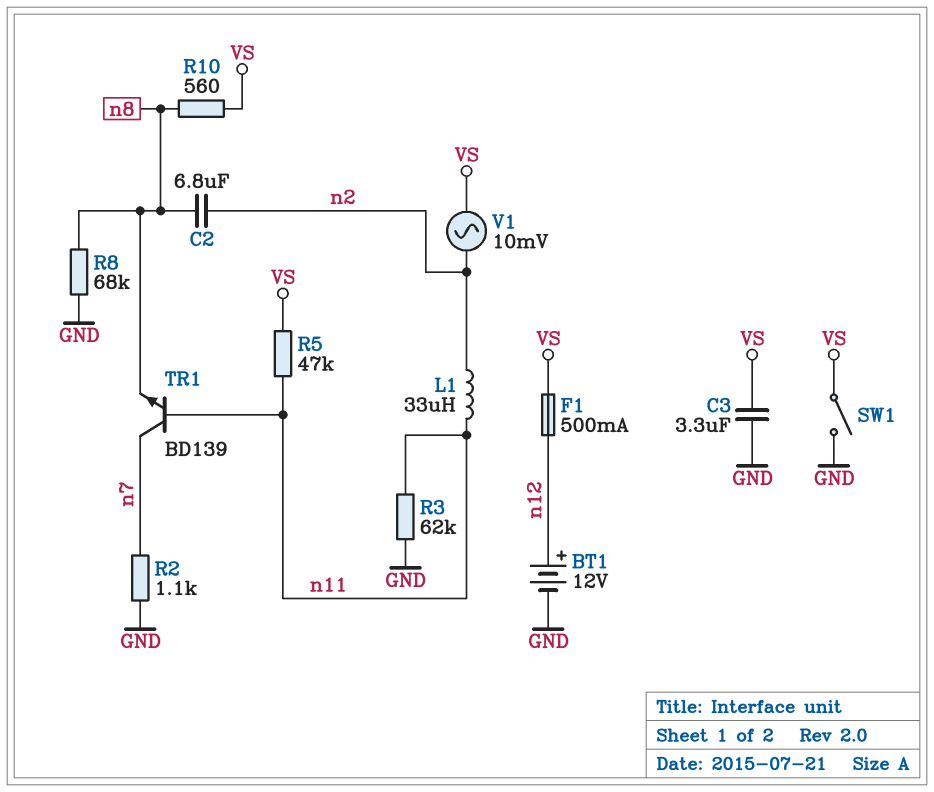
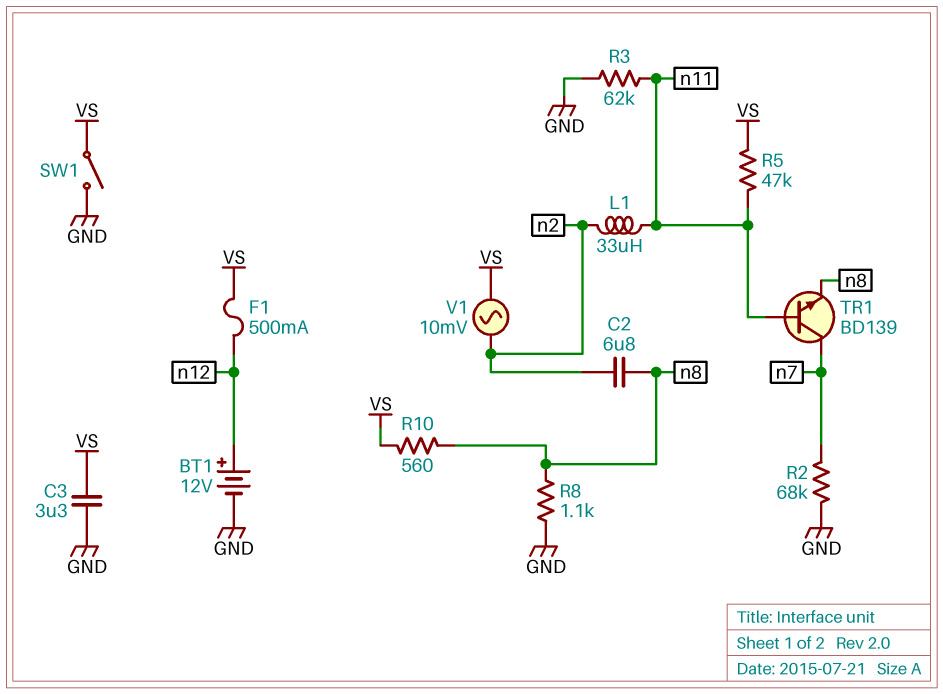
R2: 1.1k (GND, n7) -> 68k (GND, n7)
R8: 68k (GND, n8) -> 1.1k (GND, n8)

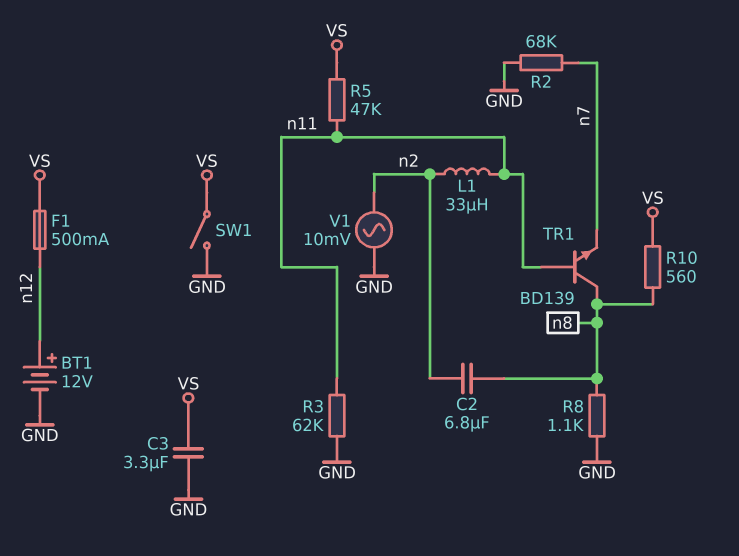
TR1: NPN BD139 (B n11, C n7, E n8) -> NPN BD139 (B n11, C n8, E n7)
V1: AC 10mV (VS, n2) -> AC 10mV (GND, n2)

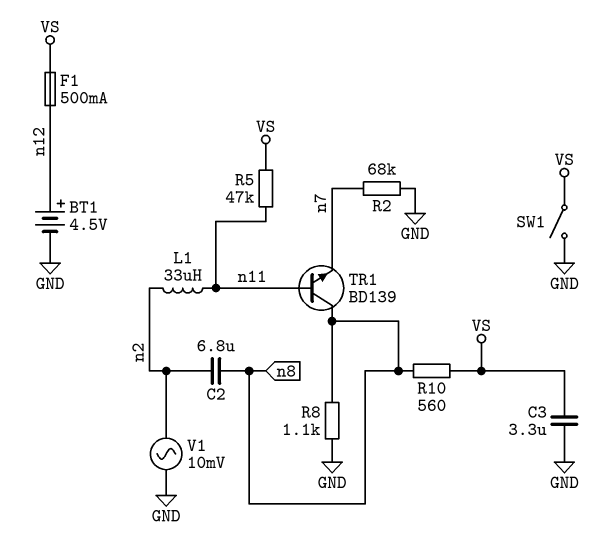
BT1: 12V (plus n12, minus GND) -> 4.5V (plus n12, minus GND)
R3: 62k (GND, n11) -> none

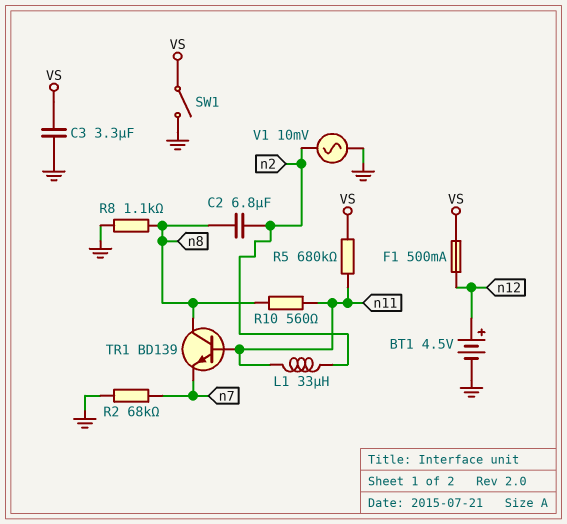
R5: 47k (VS, n11) -> 680k (VS, n11)
R10: 560 (VS, n8) -> 560 (n8, n11)

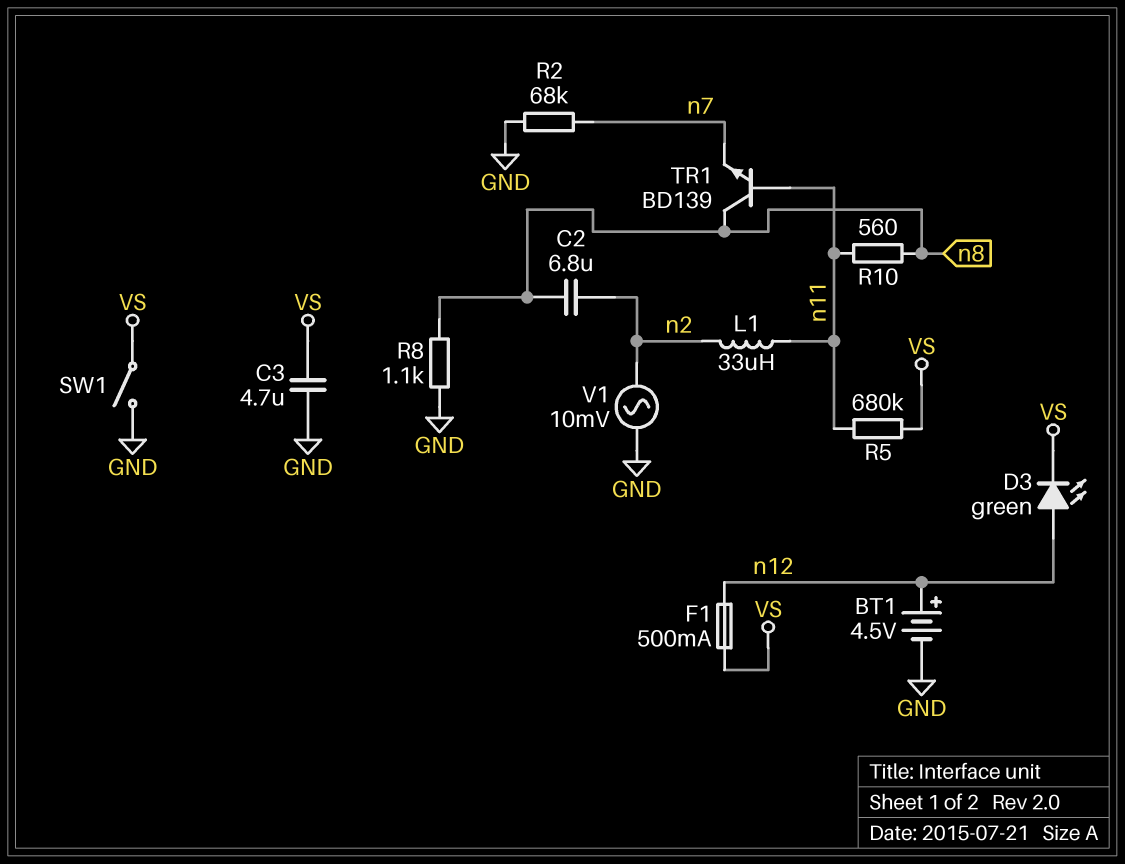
C3: 3.3uF (GND, VS) -> 4.7uF (GND, VS)
D3: none -> LED green (A n12, K VS)

